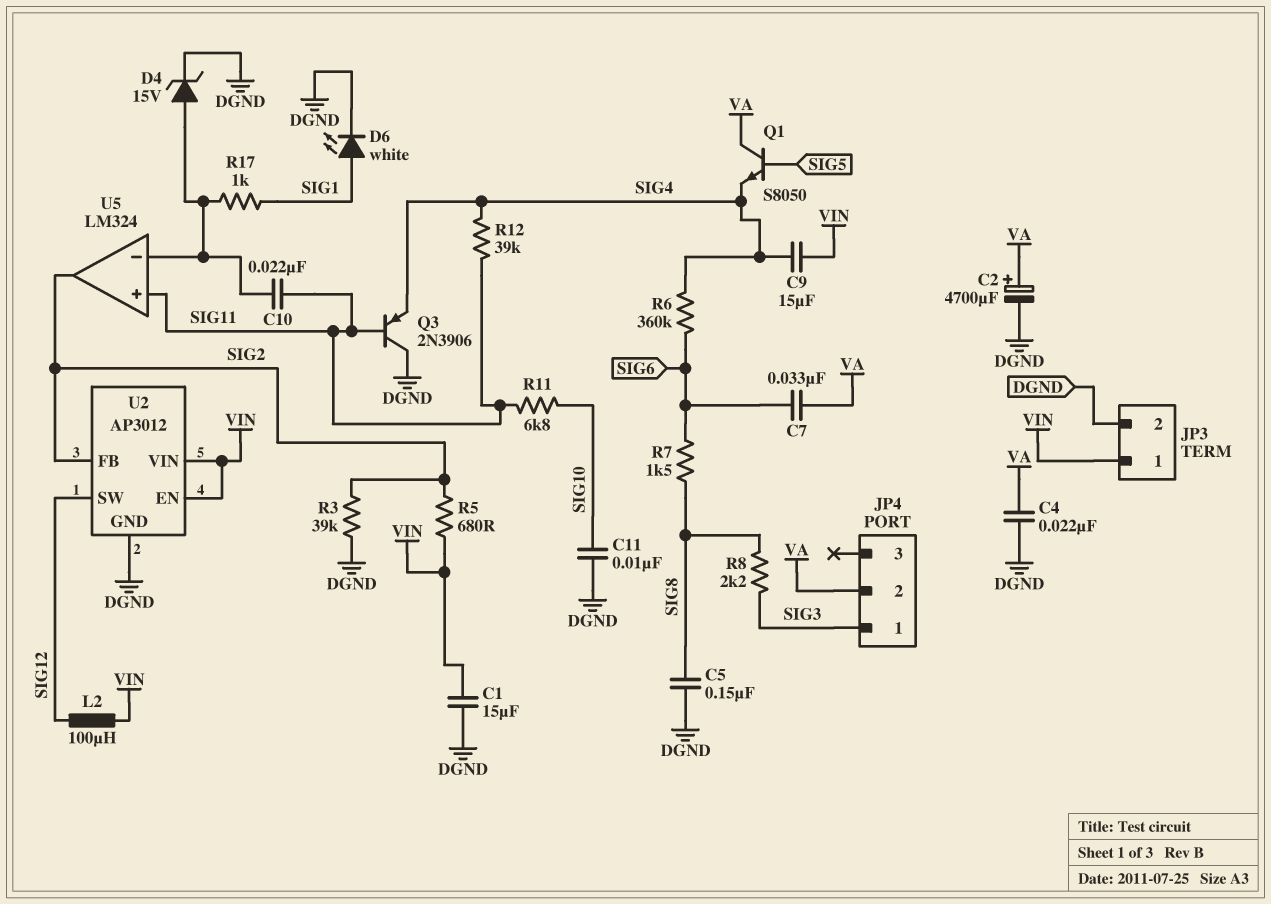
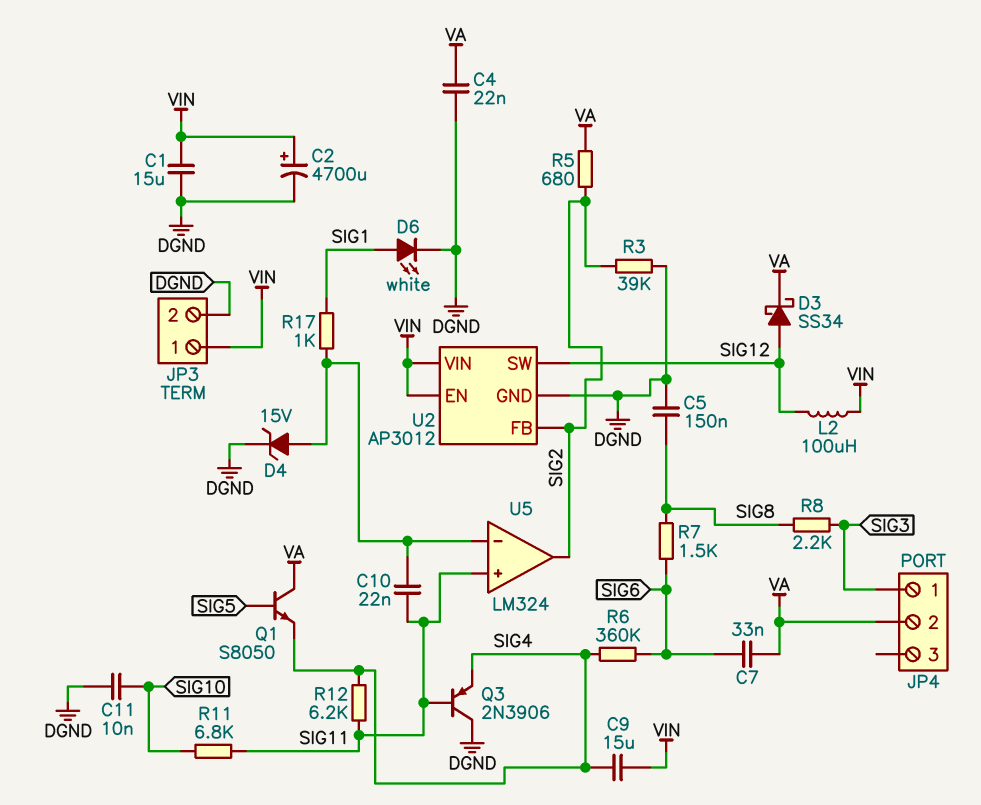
C2: 4700uF (plus VA, minus DGND) -> 4700uF (plus VIN, minus DGND)
D3: none -> schottky SS34 (A SIG12, K VA)
R5: 680 (SIG2, VIN) -> 680 (SIG2, VA)
R12: 39k (SIG4, SIG11) -> 6.2k (SIG4, SIG11)

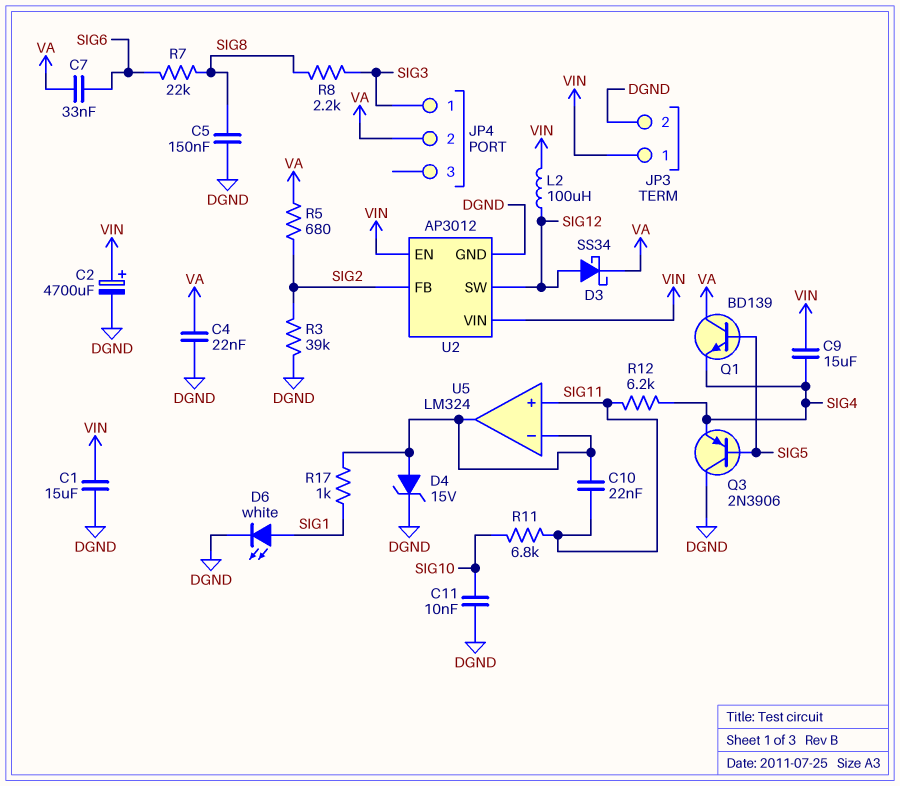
Q1: NPN S8050 (B SIG5, C VA, E SIG4) -> NPN BD139 (B SIG5, C VA, E SIG4)
Q3: PNP 2N3906 (B SIG11, C DGND, E SIG4) -> PNP 2N3906 (B SIG5, C DGND, E SIG4)
R6: 360k (SIG4, SIG6) -> none
R7: 1.5k (SIG6, SIG8) -> 22k (SIG6, SIG8)
U5 pin out: SIG2 -> U5/in-

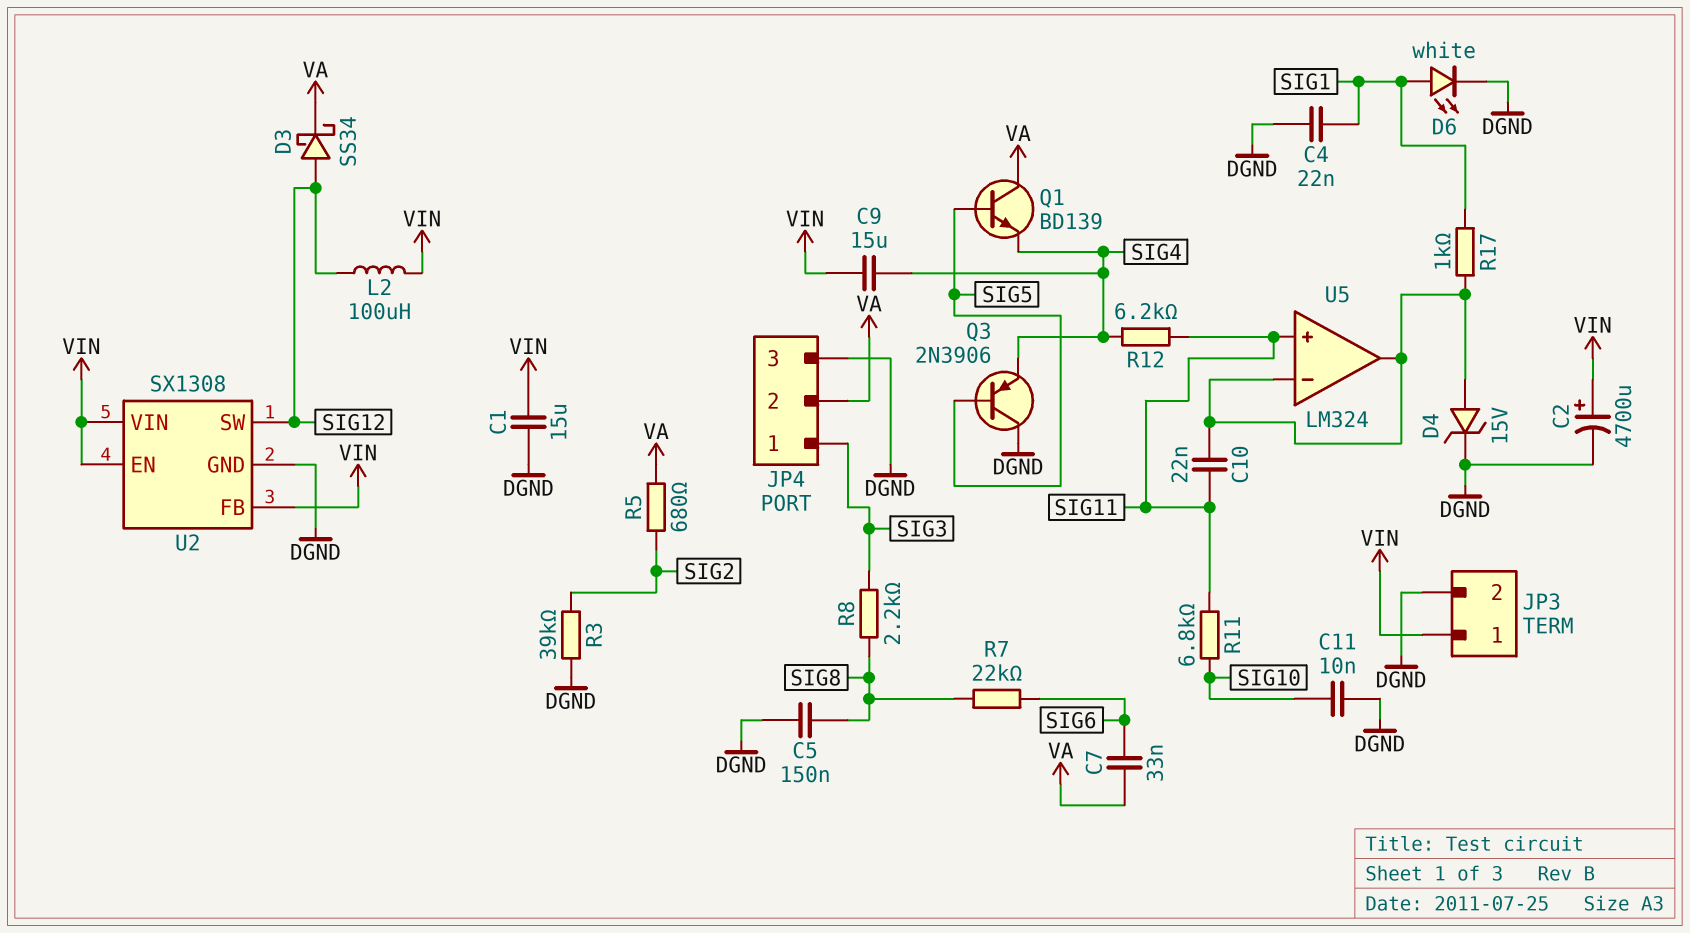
C4: 22nF (DGND, VA) -> 22nF (DGND, SIG1)
JP4 pin 3: none -> DGND
U2: AP3012 -> SX1308
U2 pin FB: SIG2 -> VIN

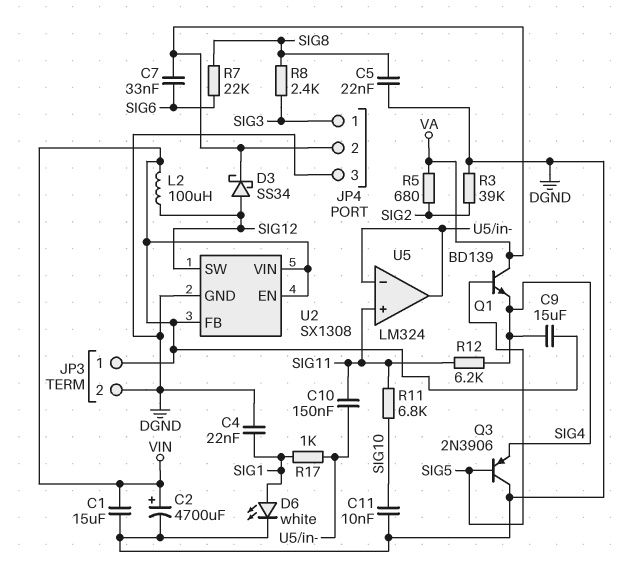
C5: 150nF (DGND, SIG8) -> 22nF (DGND, SIG8)
C10: 22nF (SIG11, U5/in-) -> 150nF (SIG11, U5/in-)
D4: zener 15V (A U5/in-, K DGND) -> none
R8: 2.2k (SIG3, SIG8) -> 2.4k (SIG3, SIG8)

